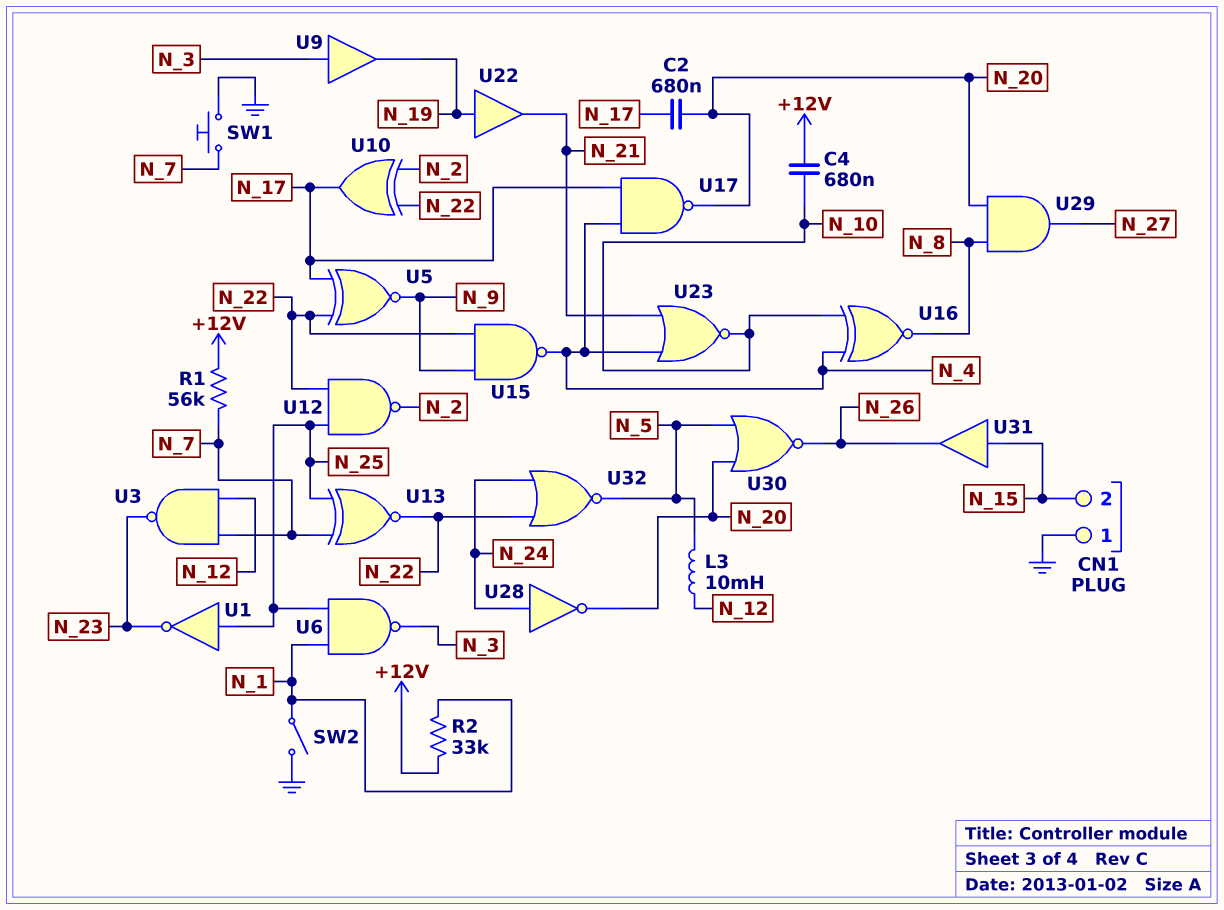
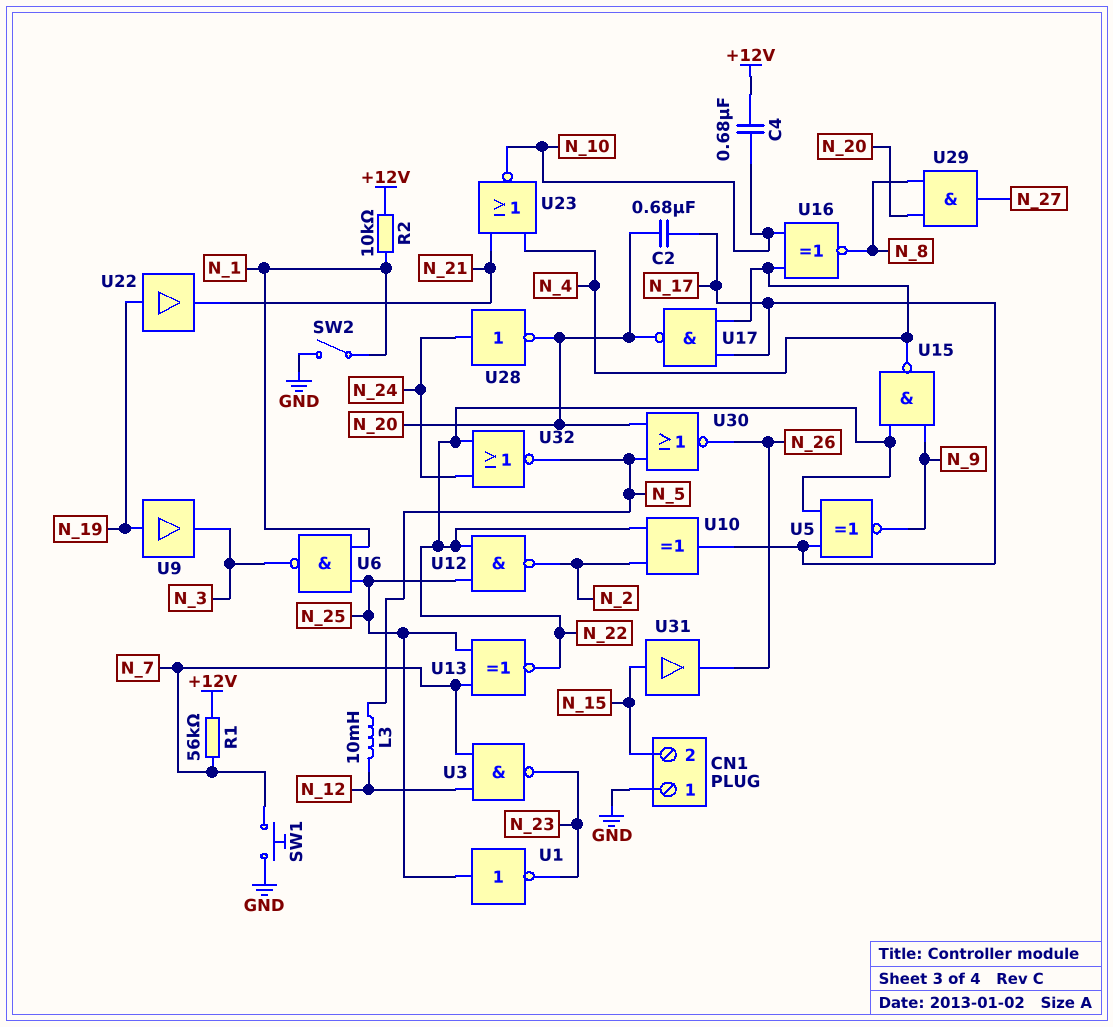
R2: 33k (+12V, N_1) -> 10k (+12V, N_1)
U9: buffer (in N_3, out N_19) -> buffer (in N_19, out N_3)

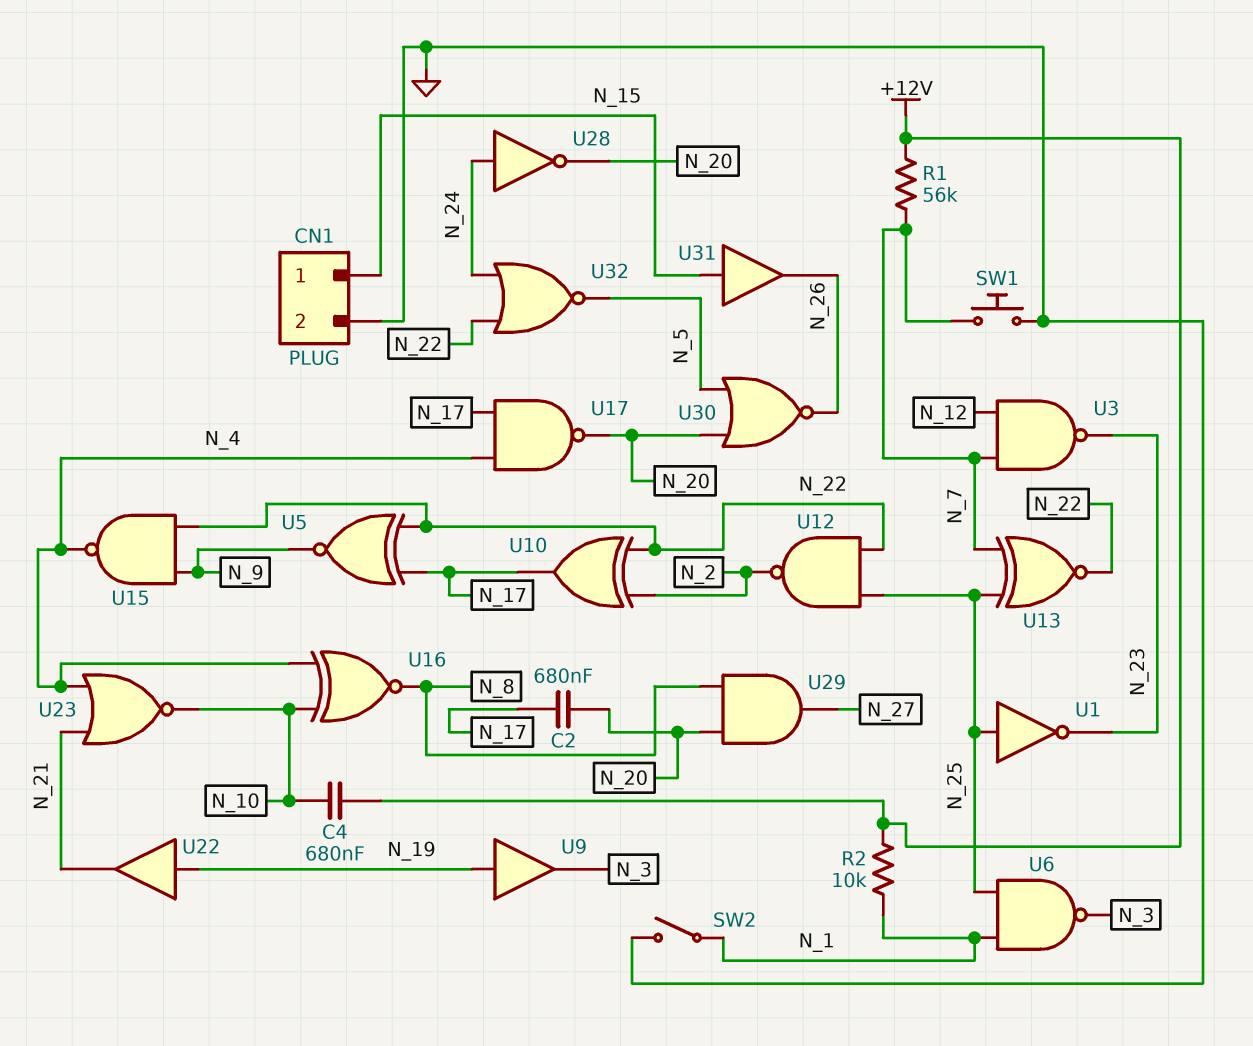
CN1 pin 1: GND -> N_15
CN1 pin 2: N_15 -> GND
L3: 10mH (N_5, N_12) -> none

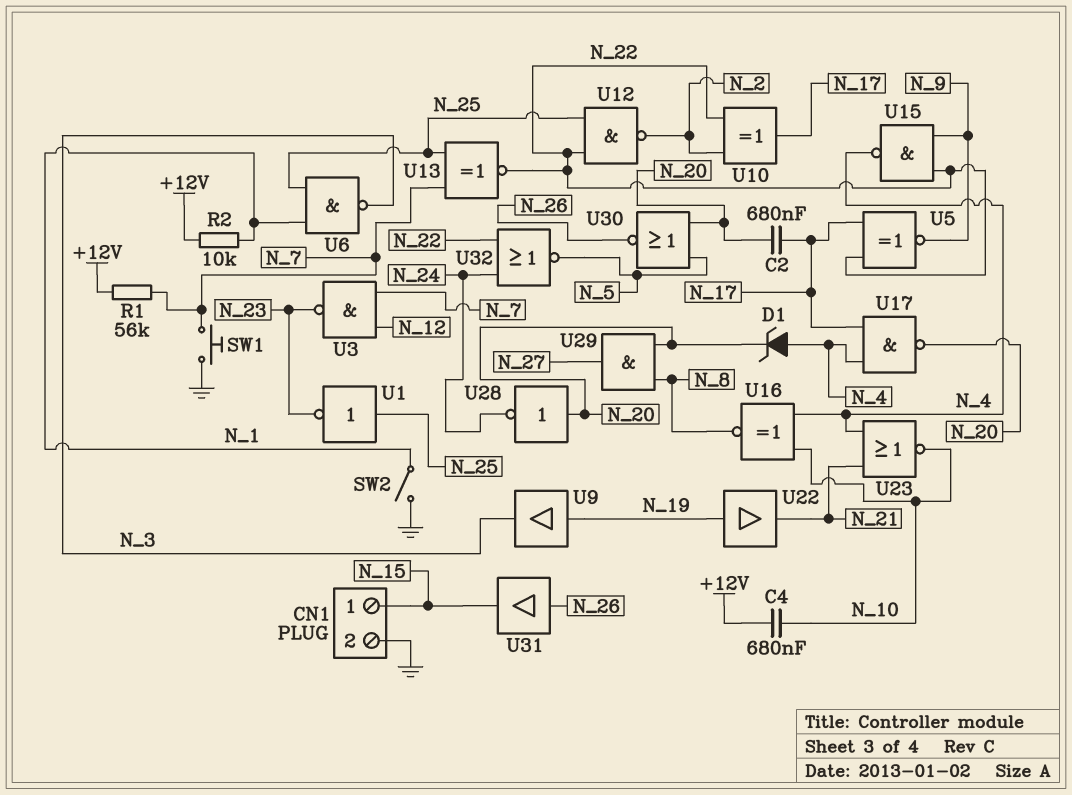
D1: none -> zener (A N_4, K N_20)
U28: NOT (in N_24, out N_20) -> NOT (in N_20, out N_24)
U31: buffer (in N_15, out N_26) -> buffer (in N_26, out N_15)

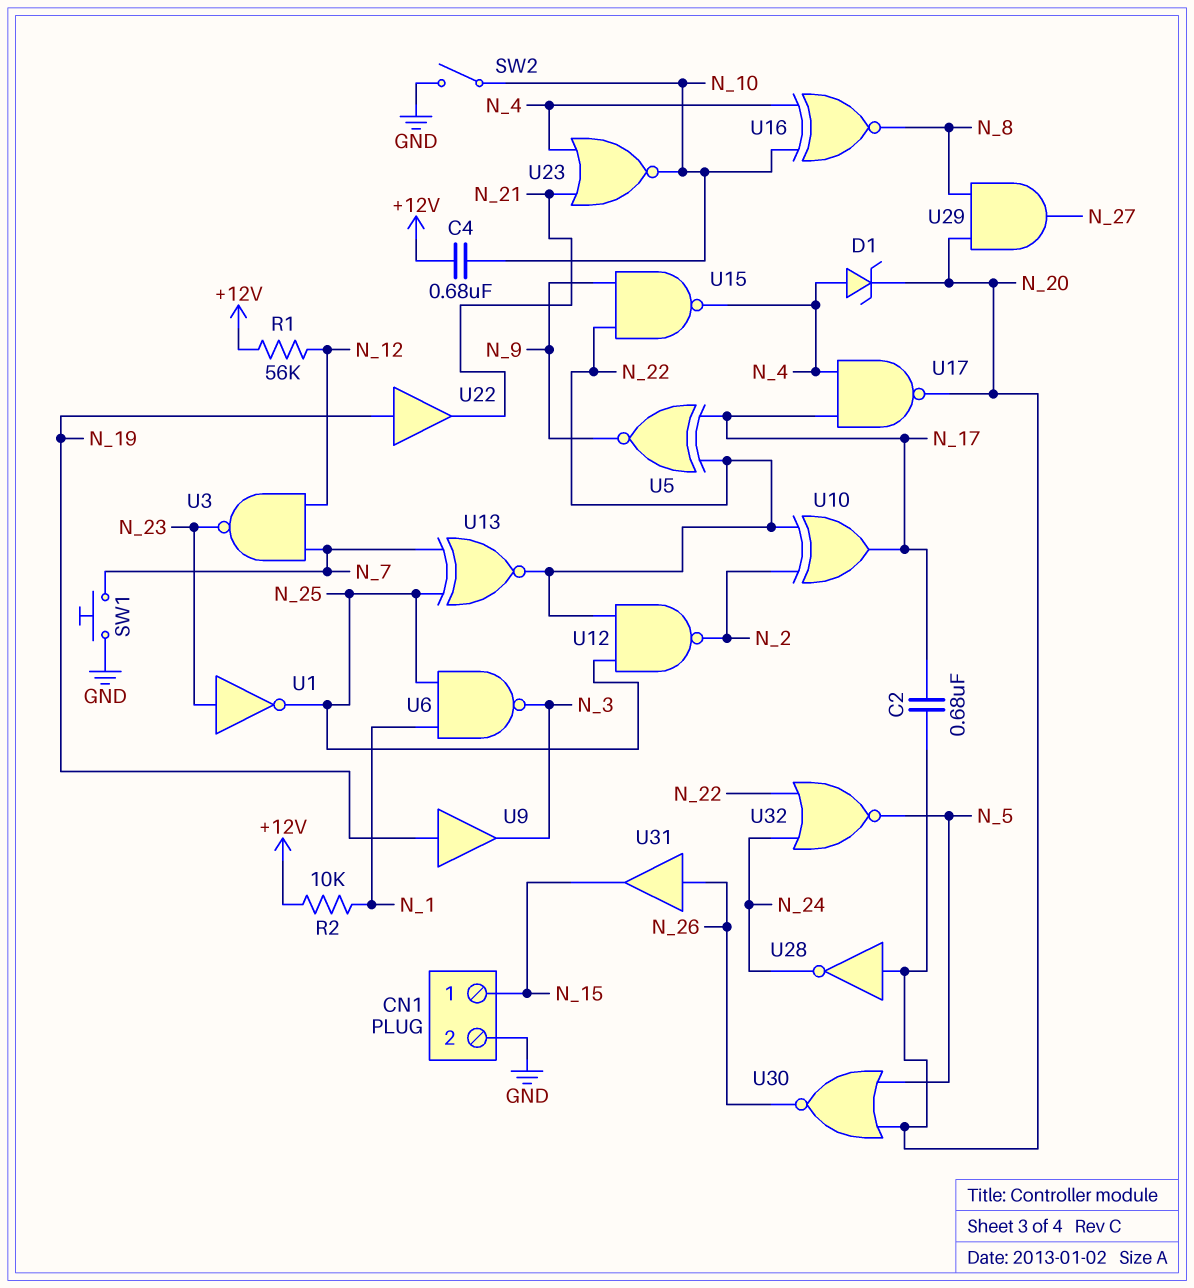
R1: 56k (+12V, N_7) -> 56k (+12V, N_12)
SW2: switch (GND, N_1) -> switch (GND, N_10)
U1: NOT (in N_25, out N_23) -> NOT (in N_23, out N_25)

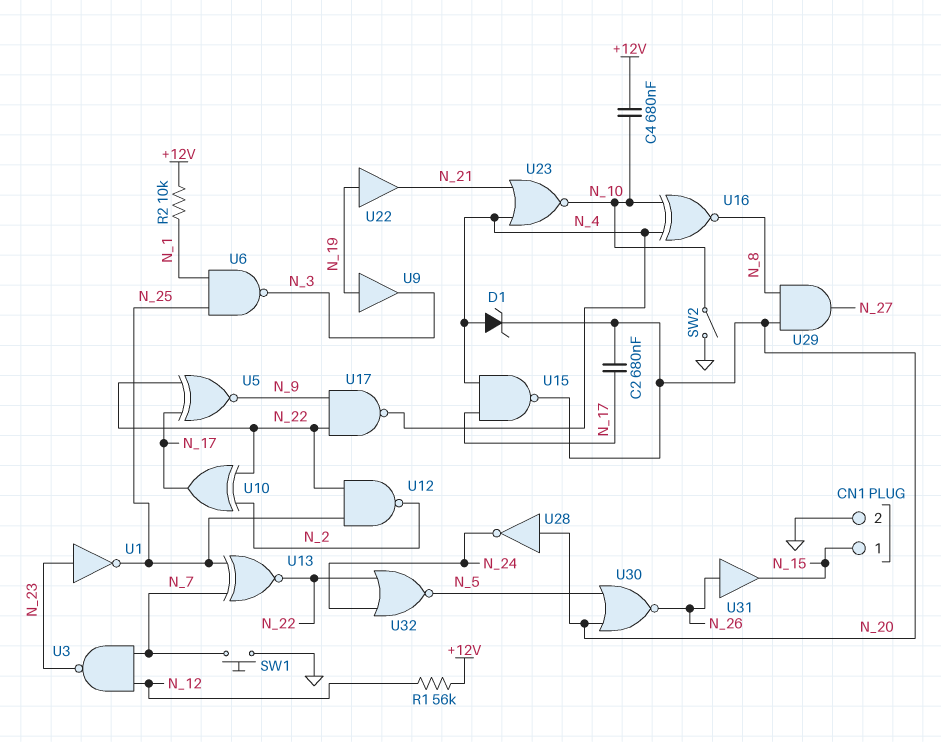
U15: NAND (in N_9, in N_22, out N_4) -> NAND (in N_4, in N_17, out N_20)
U17: NAND (in N_4, in N_17, out N_20) -> NAND (in N_9, in N_22, out N_4)

